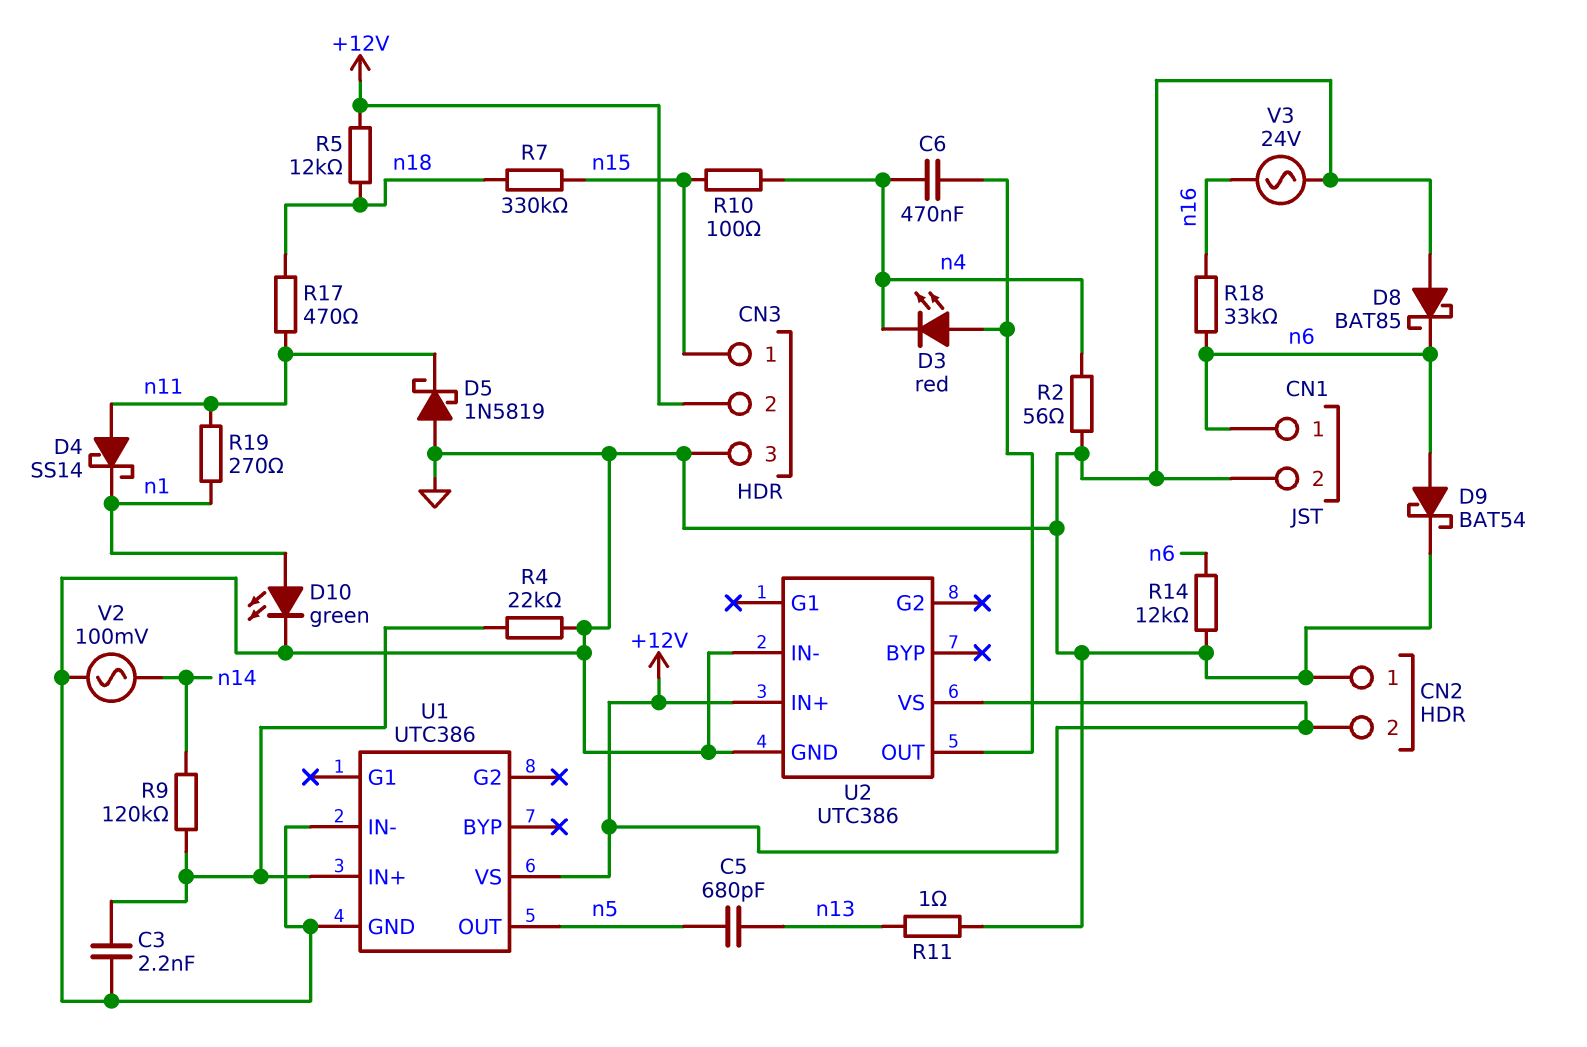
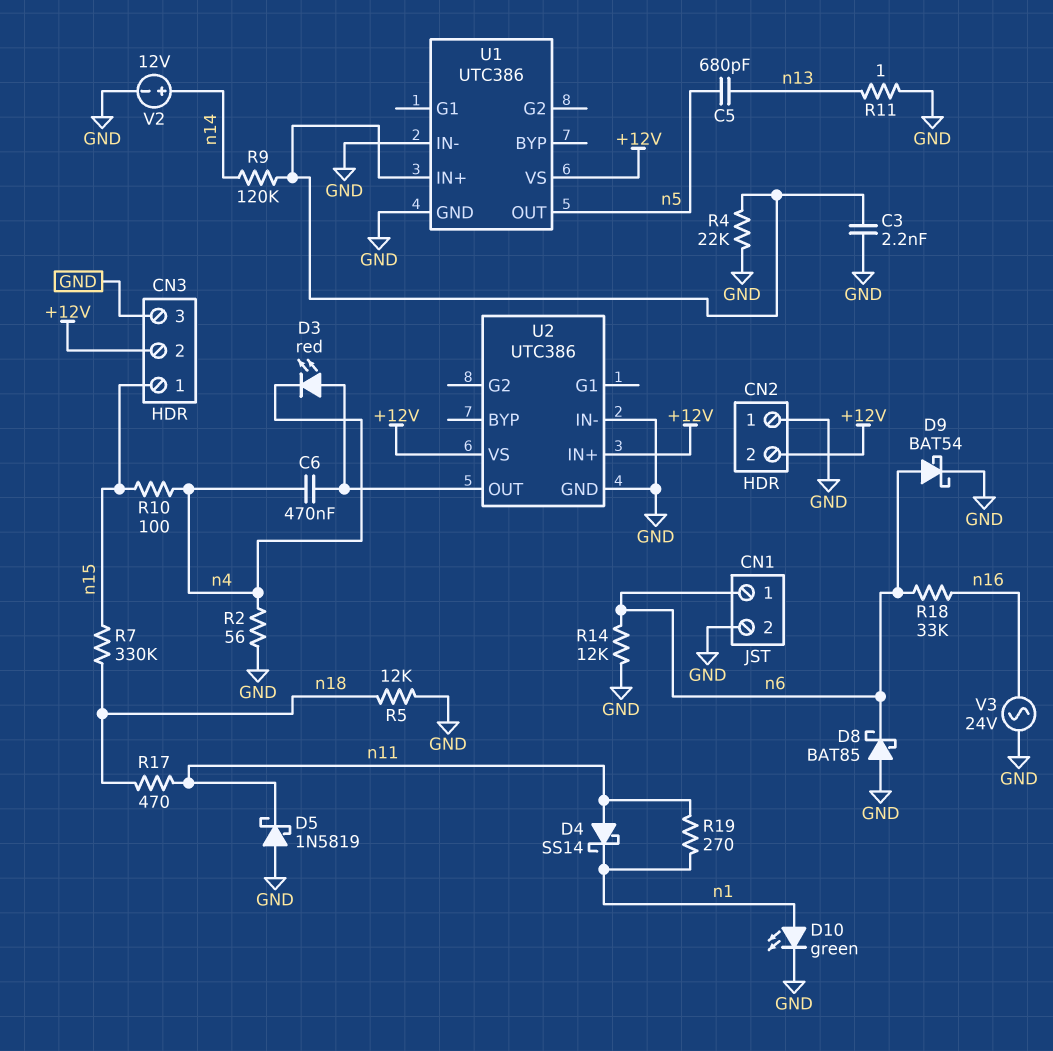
R5: 12k (+12V, n18) -> 12k (GND, n18)
V2: AC 100mV (GND, n14) -> 12V (plus n14, minus GND)

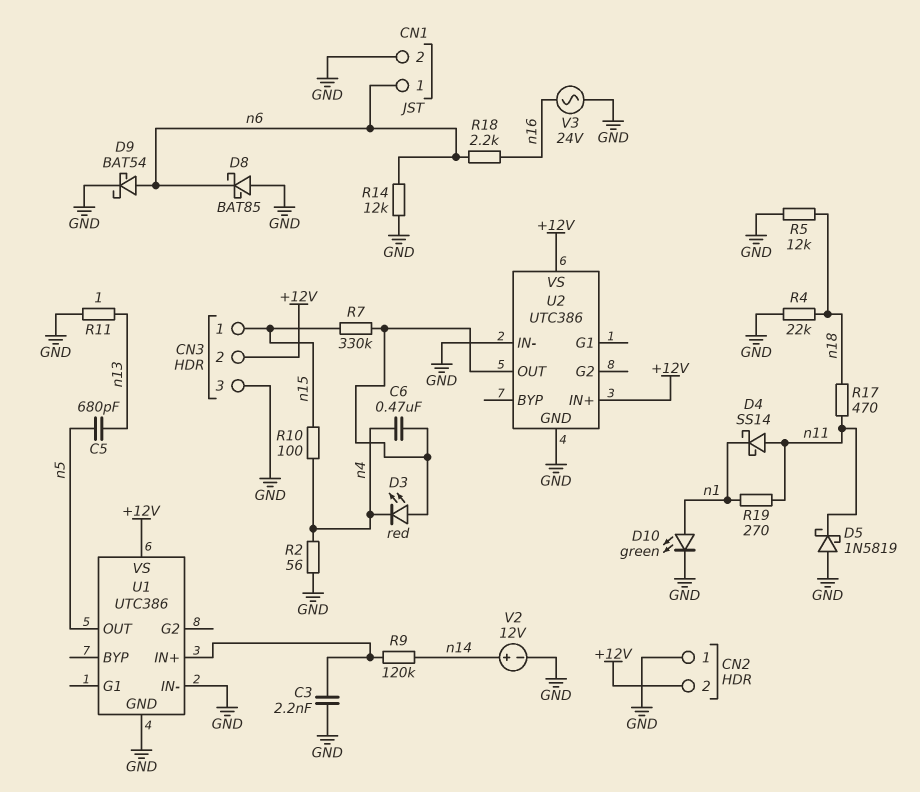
R4: 22k (GND, U1/IN+) -> 22k (GND, n18)
R7: 330k (n15, n18) -> 330k (U2/OUT, n15)
R18: 33k (n6, n16) -> 2.2k (n6, n16)

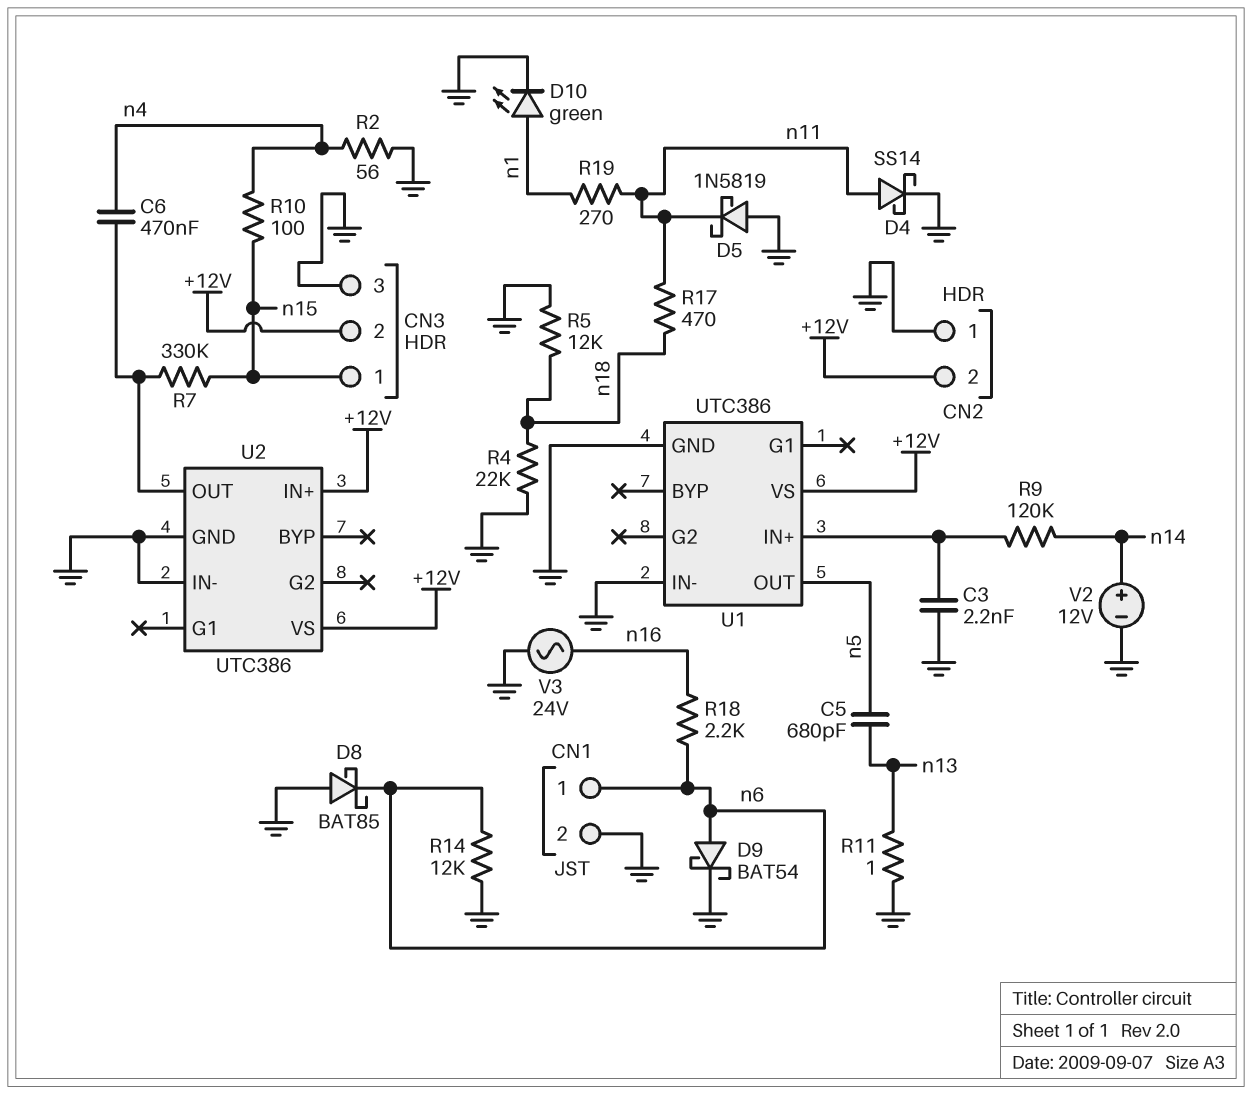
D3: LED red (A U2/OUT, K n4) -> none
D4: schottky SS14 (A n11, K n1) -> schottky SS14 (A n11, K GND)

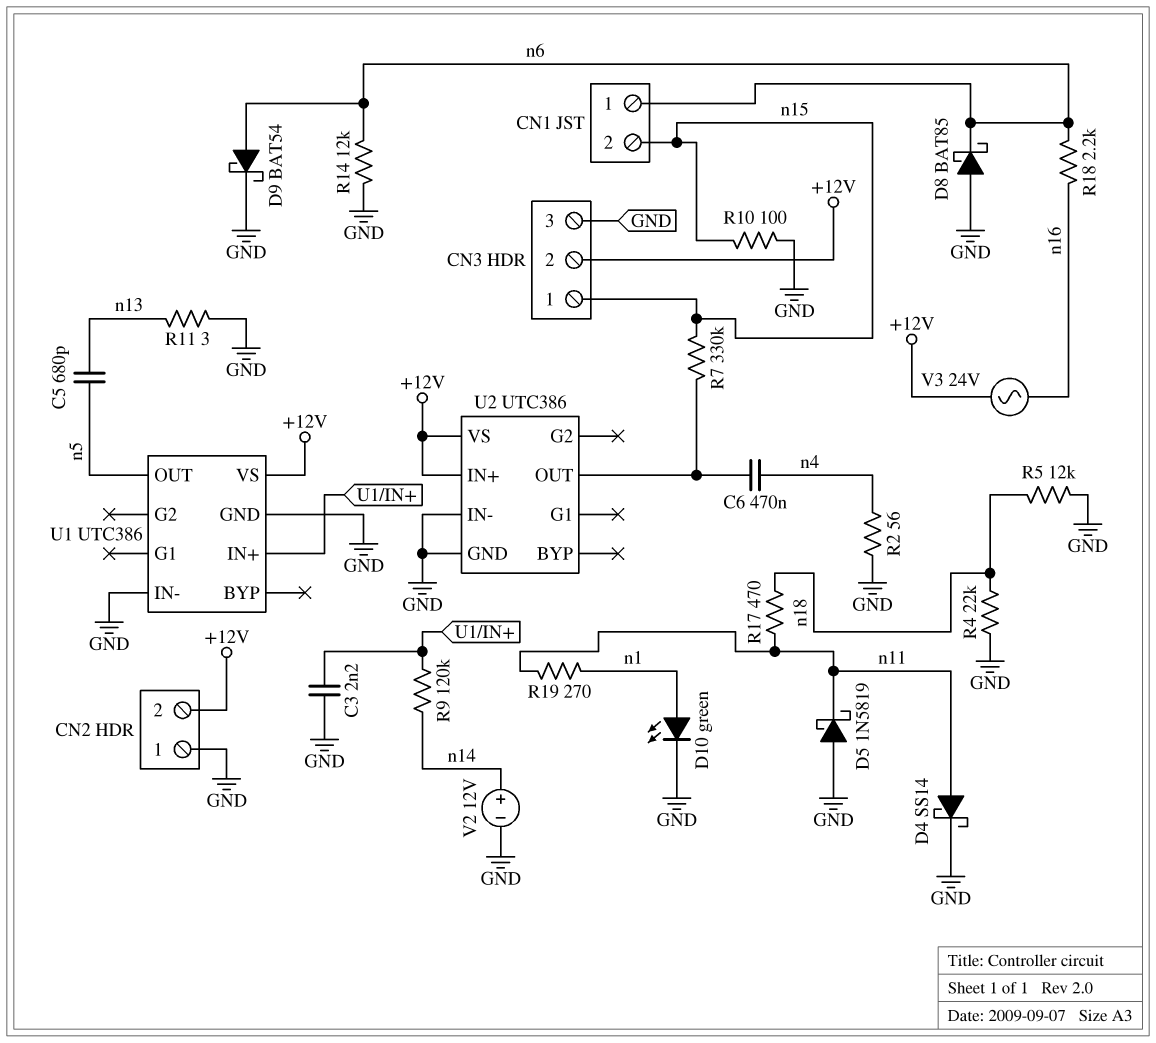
CN1 pin 2: GND -> n15
R10: 100 (n4, n15) -> 100 (GND, n15)
R11: 1 (GND, n13) -> 3 (GND, n13)
V3: AC 24V (GND, n16) -> AC 24V (+12V, n16)

